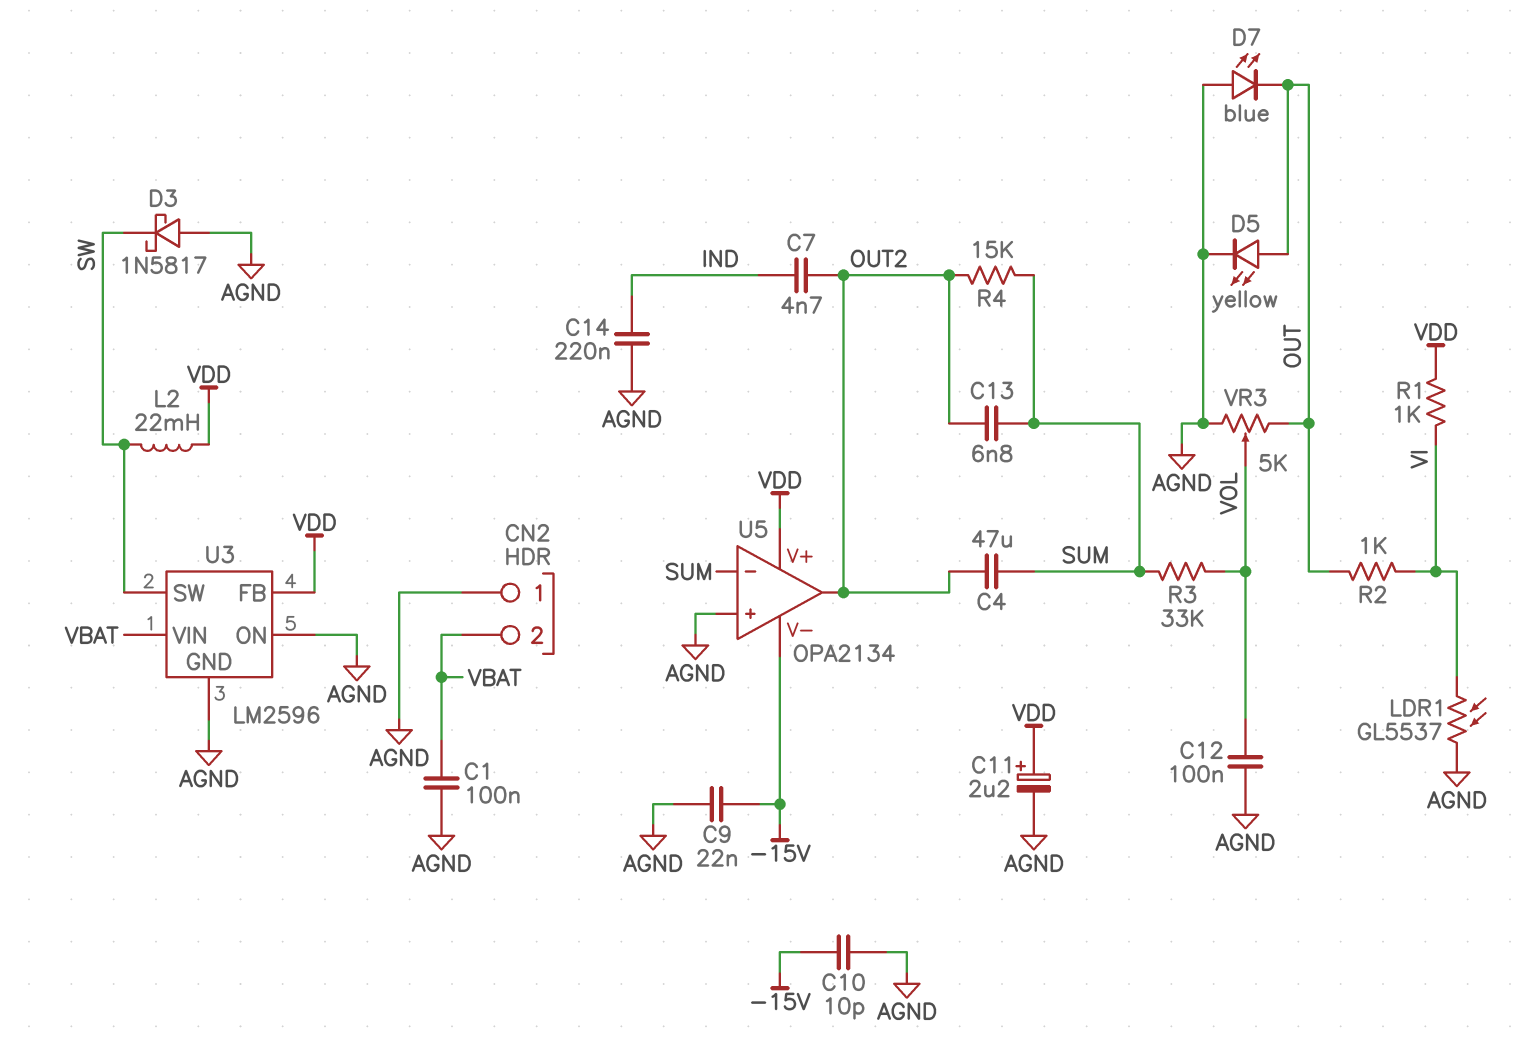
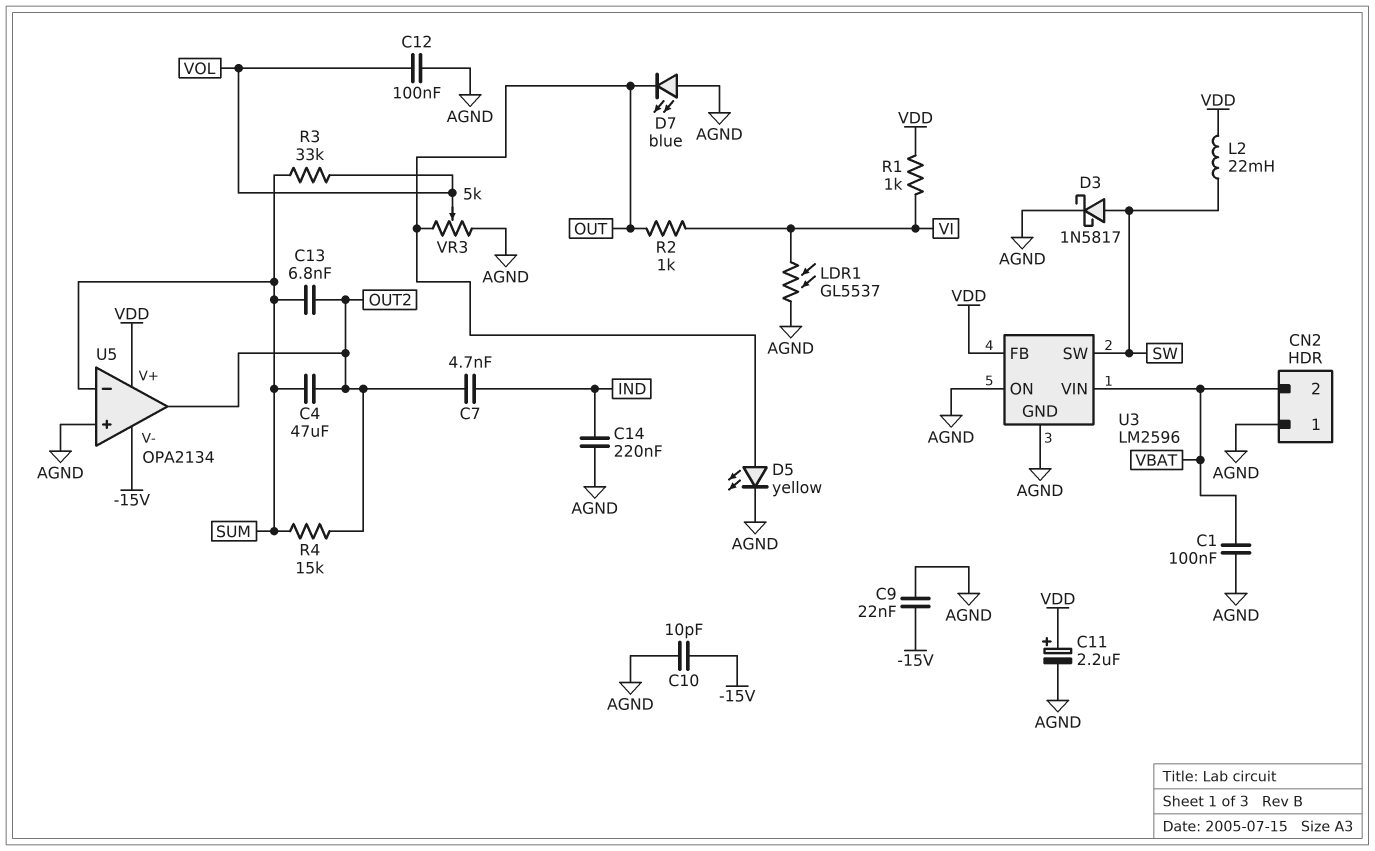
D3: schottky 1N5817 (A AGND, K SW) -> schottky 1N5817 (A SW, K AGND)

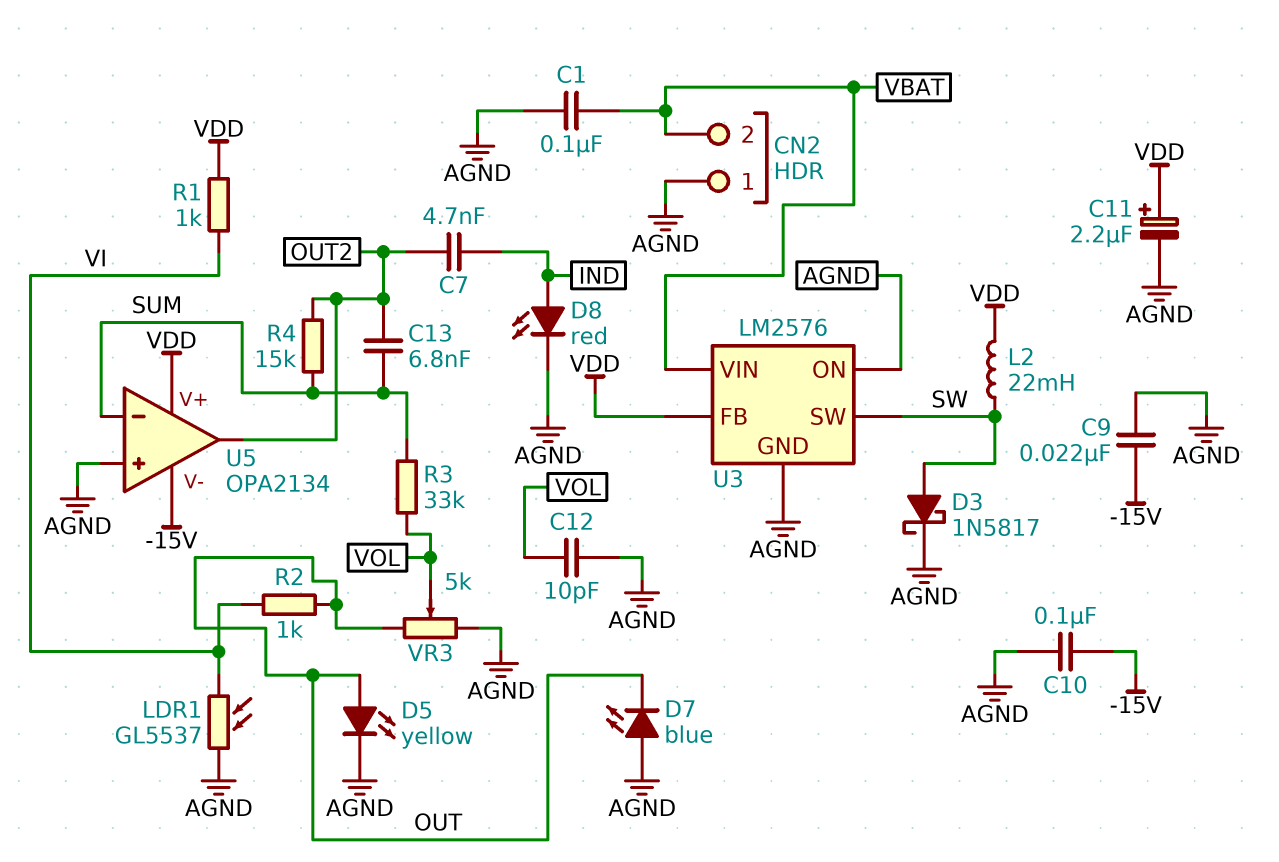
C4: 47uF (OUT2, SUM) -> none
C10: 10pF (-15V, AGND) -> 100nF (-15V, AGND)
C12: 100nF (AGND, VOL) -> 10pF (AGND, VOL)
C14: 220nF (AGND, IND) -> none
D8: none -> LED red (A IND, K AGND)
U3: LM2596 -> LM2576

